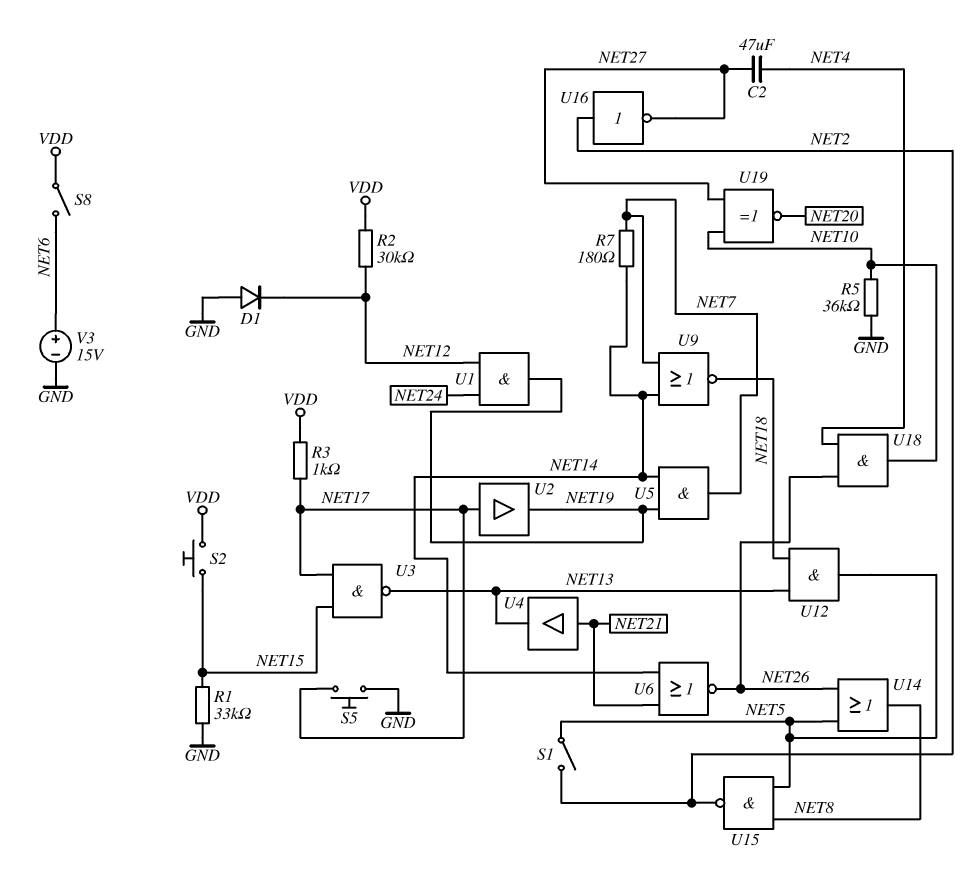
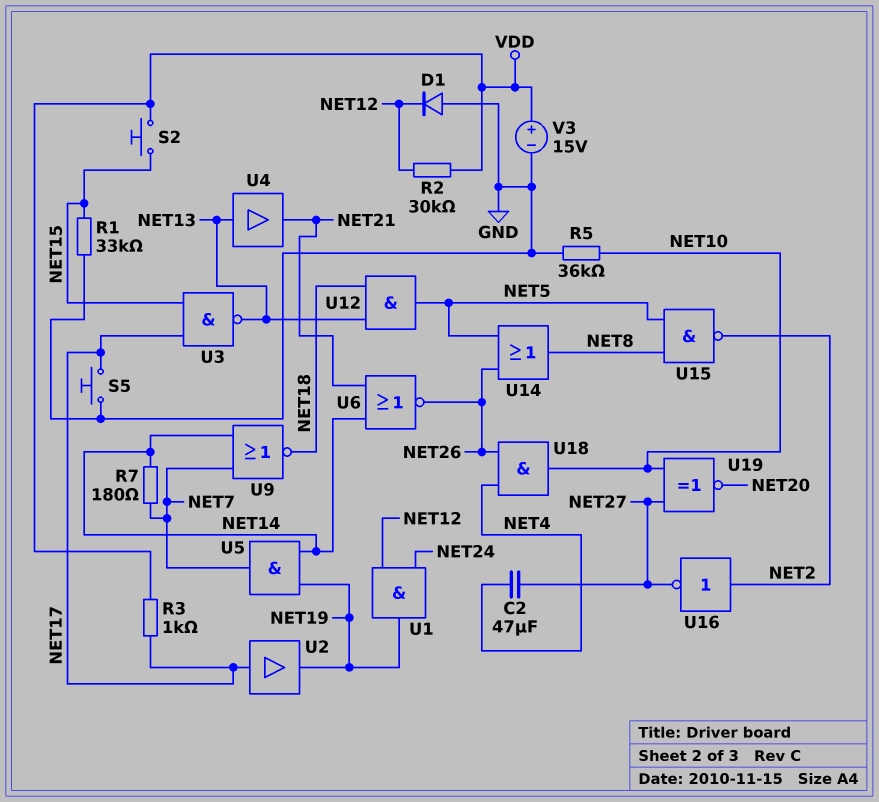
S1: switch (NET2, NET5) -> none
S8: switch (NET6, VDD) -> none
U4: buffer (in NET21, out NET13) -> buffer (in NET13, out NET21)
V3: 15V (plus NET6, minus GND) -> 15V (plus VDD, minus GND)

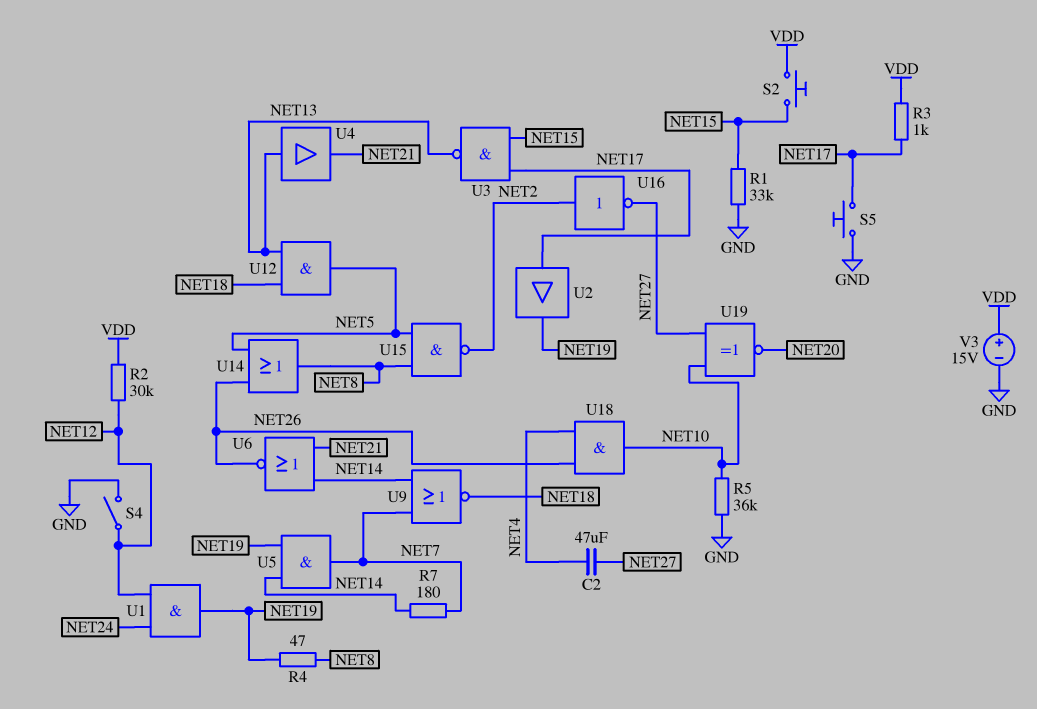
D1: diode (A GND, K NET12) -> none
R4: none -> 47 (NET8, NET19)
S4: none -> switch (GND, NET12)

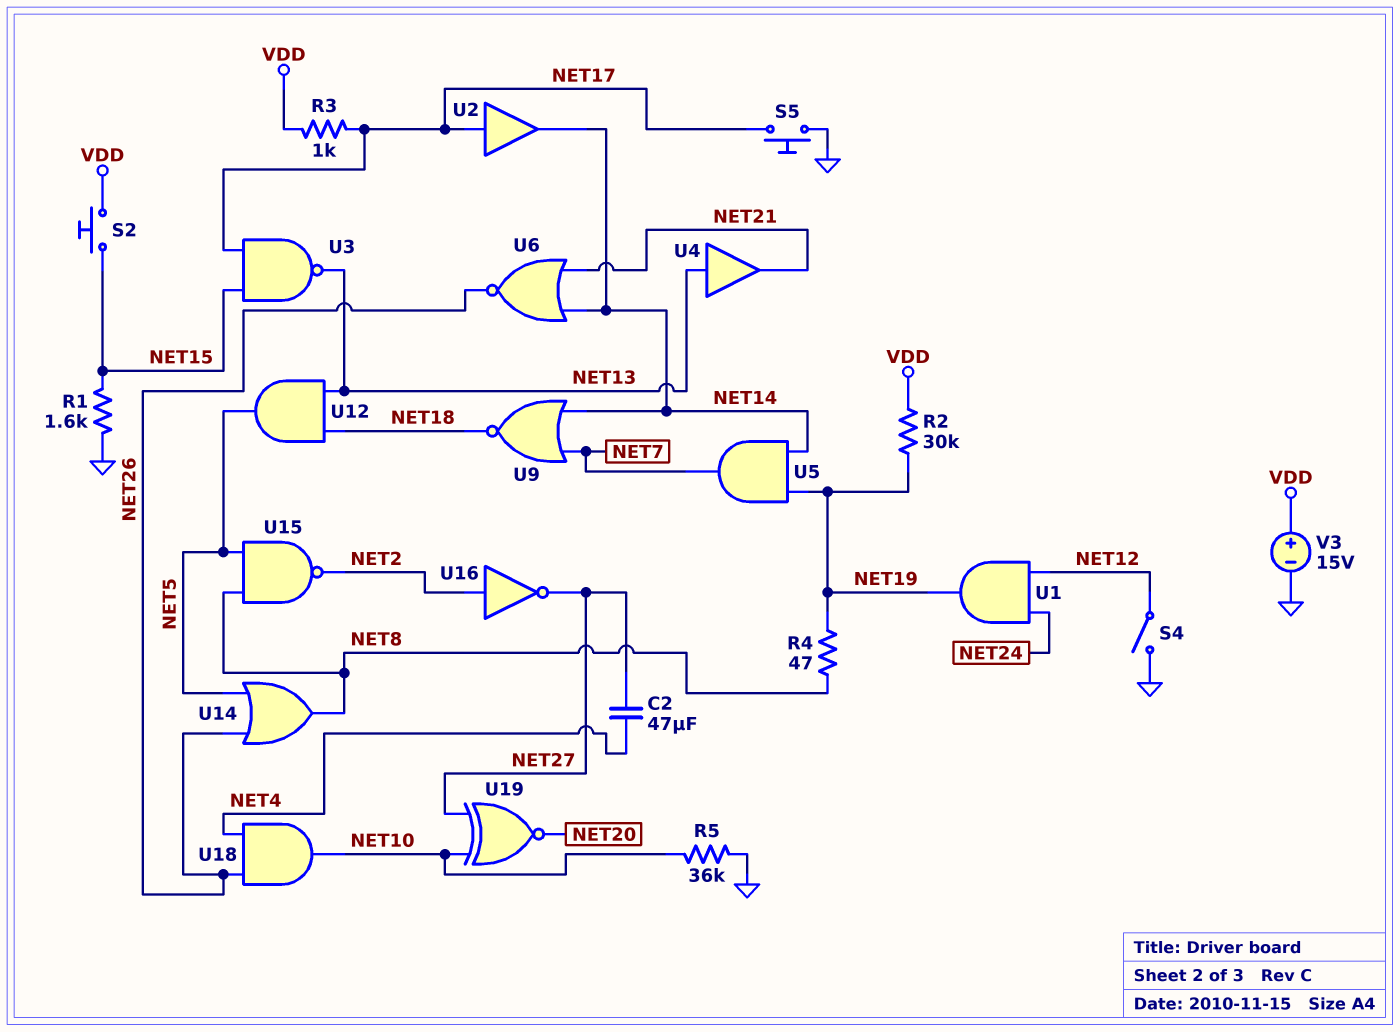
R1: 33k (GND, NET15) -> 1.6k (GND, NET15)
R2: 30k (NET12, VDD) -> 30k (NET19, VDD)
R7: 180 (NET7, NET14) -> none
U2: buffer (in NET17, out NET19) -> buffer (in NET17, out NET14)

